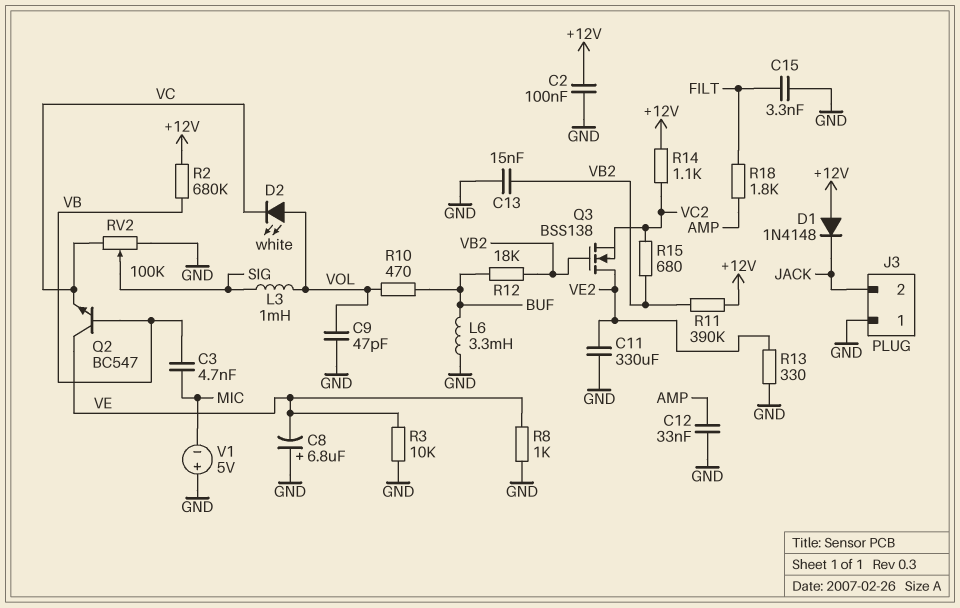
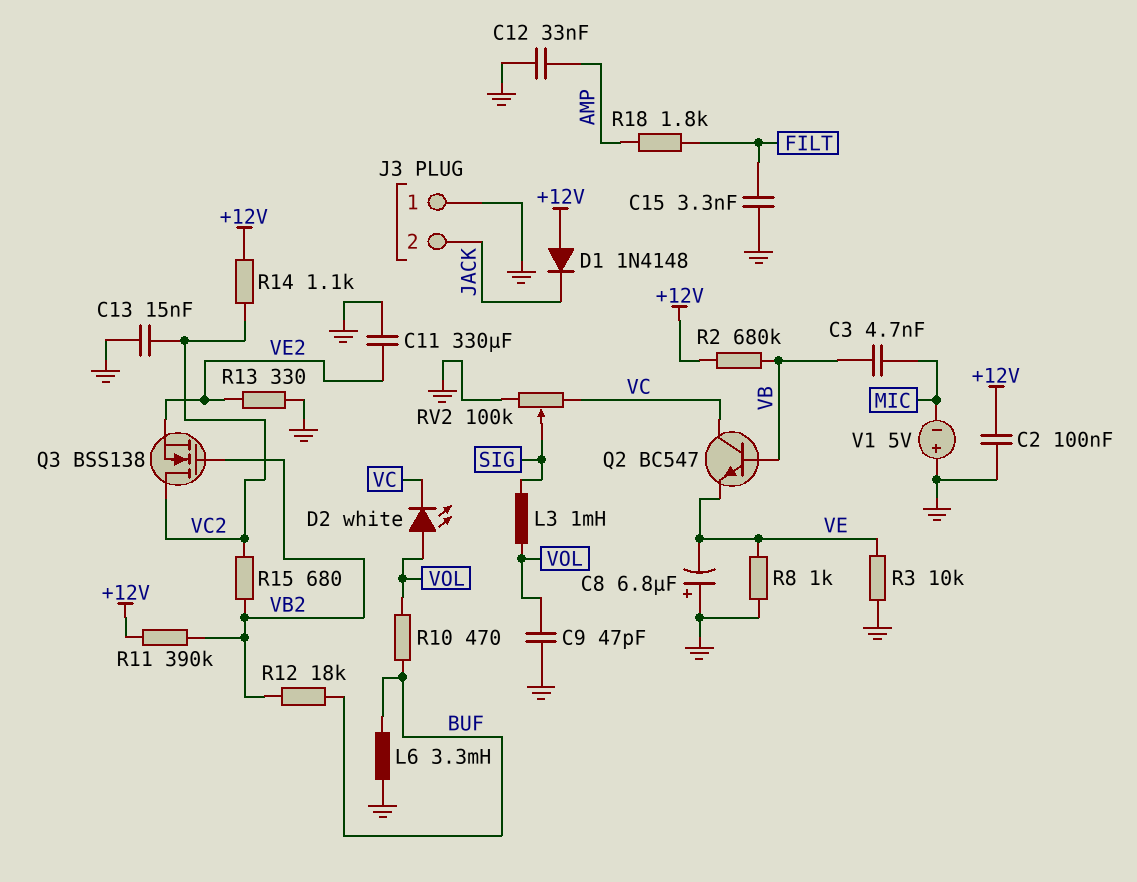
C13: 15nF (GND, VB2) -> 15nF (GND, VC2)
Q2: NPN BC547 (B VB, C VE, E VC) -> NPN BC547 (B VB, C VC, E VE)
Q3: NMOS BSS138 (G VB2, D VE2, S VC2) -> NMOS BSS138 (G VB2, D VC2, S VE2)

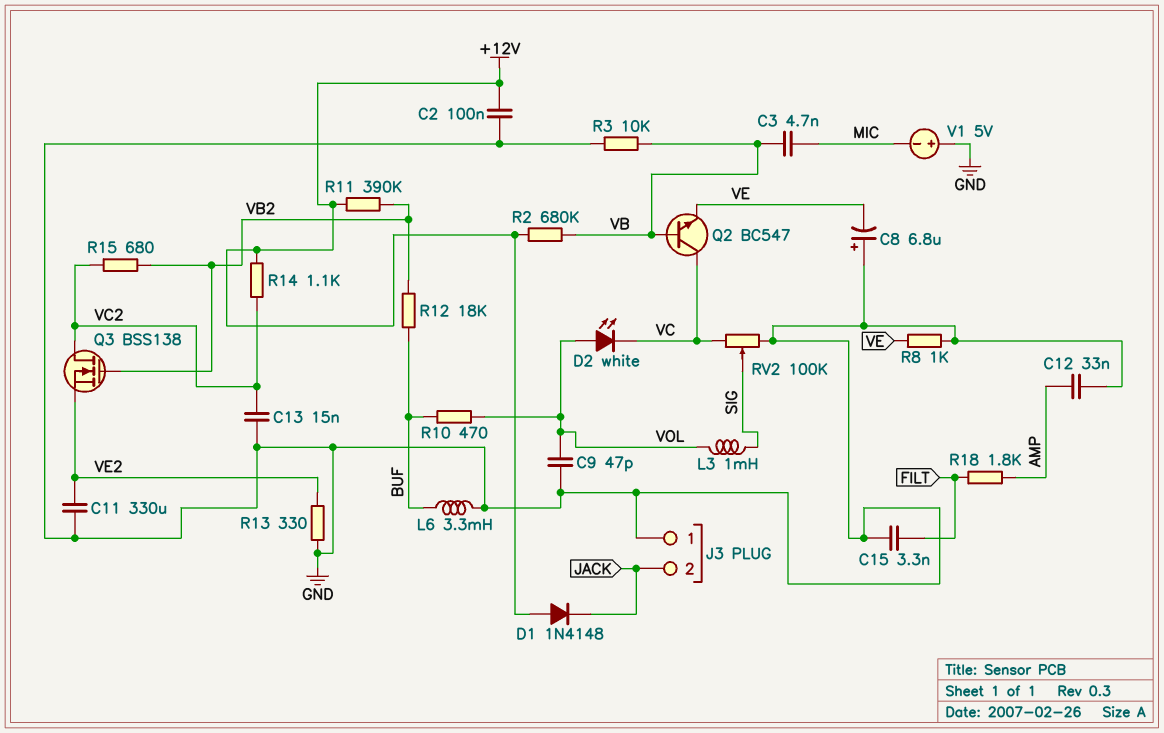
R3: 10k (GND, VE) -> 10k (GND, VB)

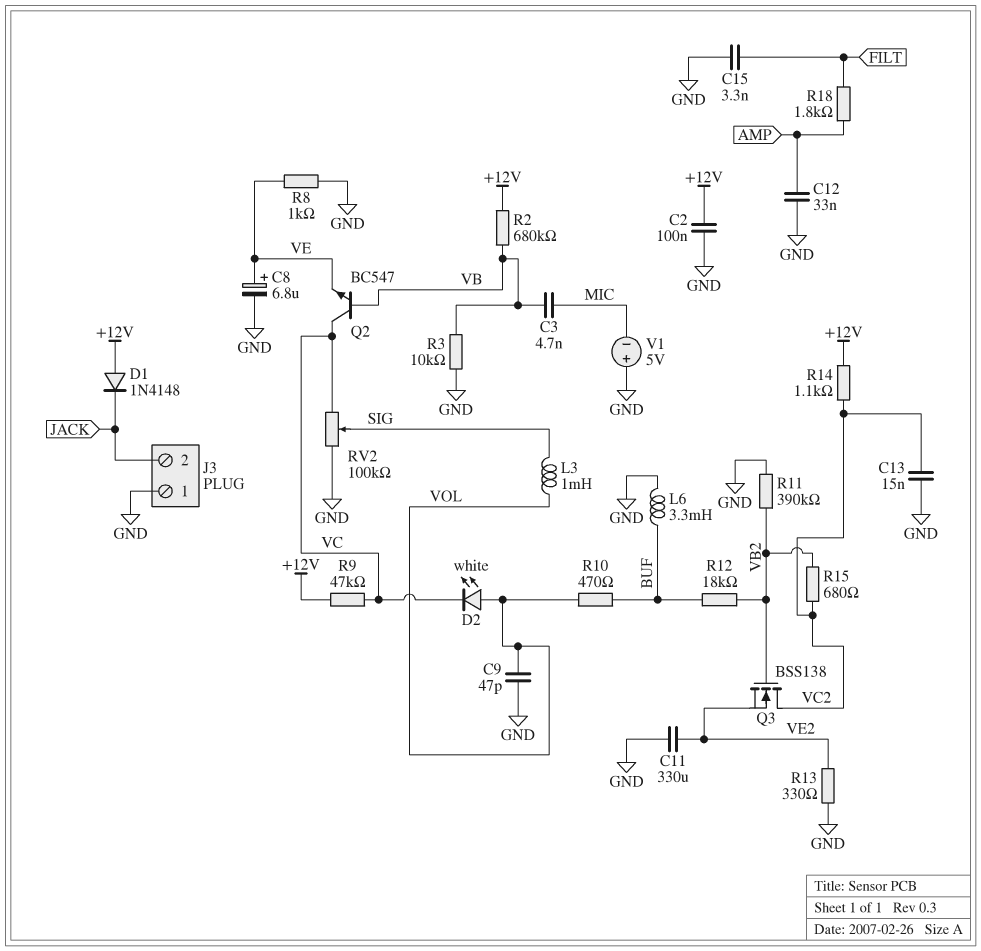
C8: 6.8uF (plus GND, minus VE) -> 6.8uF (plus VE, minus GND)
R9: none -> 47k (+12V, VC)
R11: 390k (+12V, VB2) -> 390k (GND, VB2)

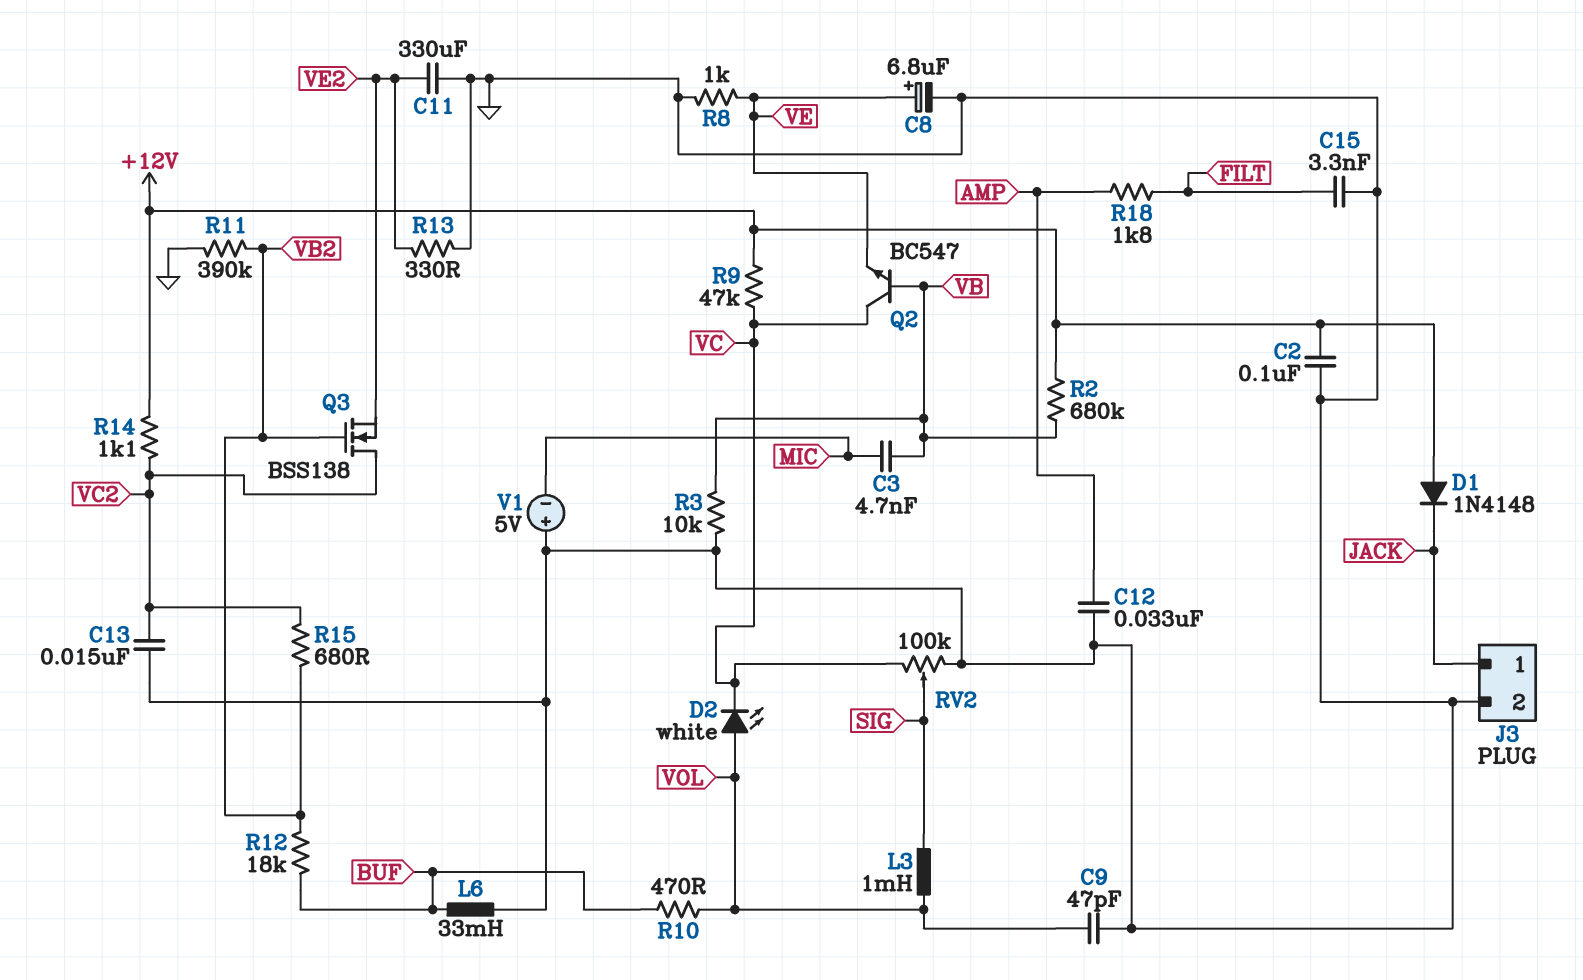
J3 pin 1: GND -> JACK
J3 pin 2: JACK -> GND
L6: 3.3mH (BUF, GND) -> 33mH (BUF, GND)

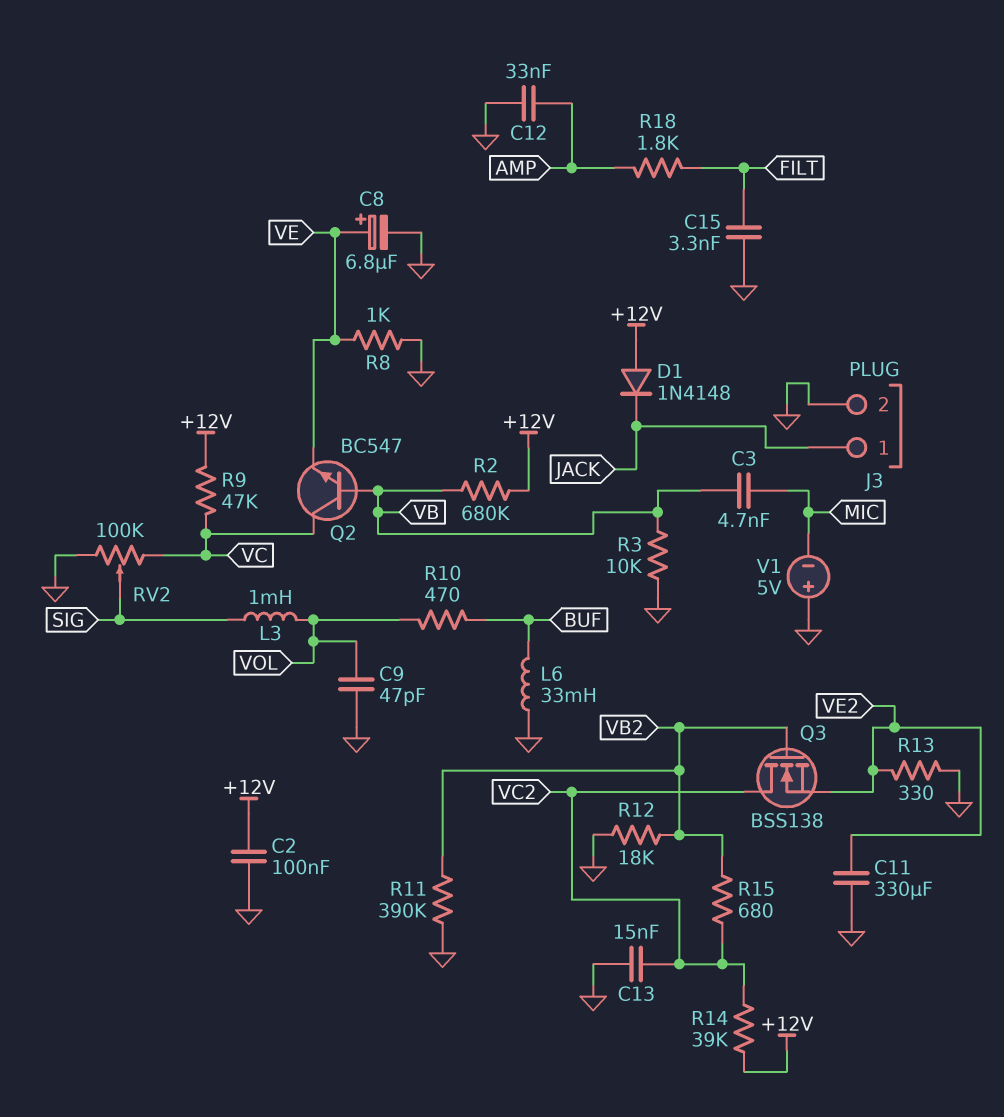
D2: LED white (A VOL, K VC) -> none
R12: 18k (BUF, VB2) -> 18k (GND, VB2)
R14: 1.1k (+12V, VC2) -> 39k (+12V, VC2)

